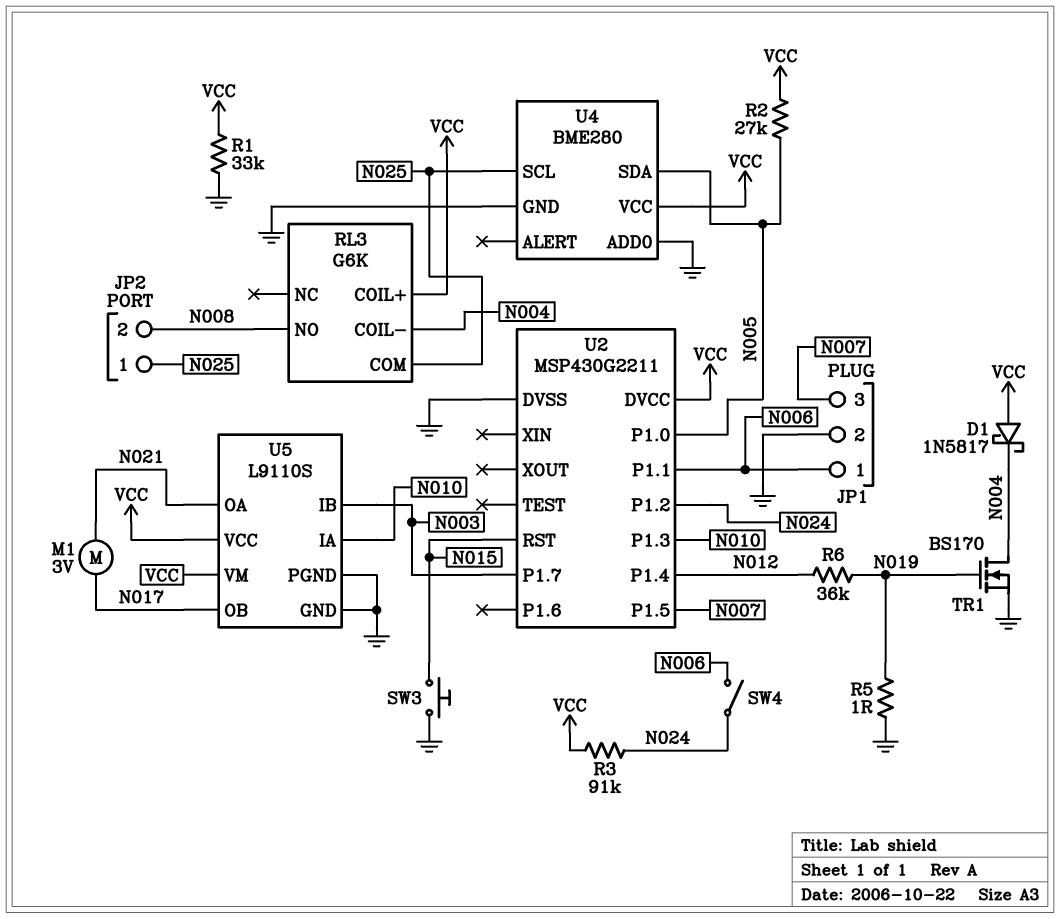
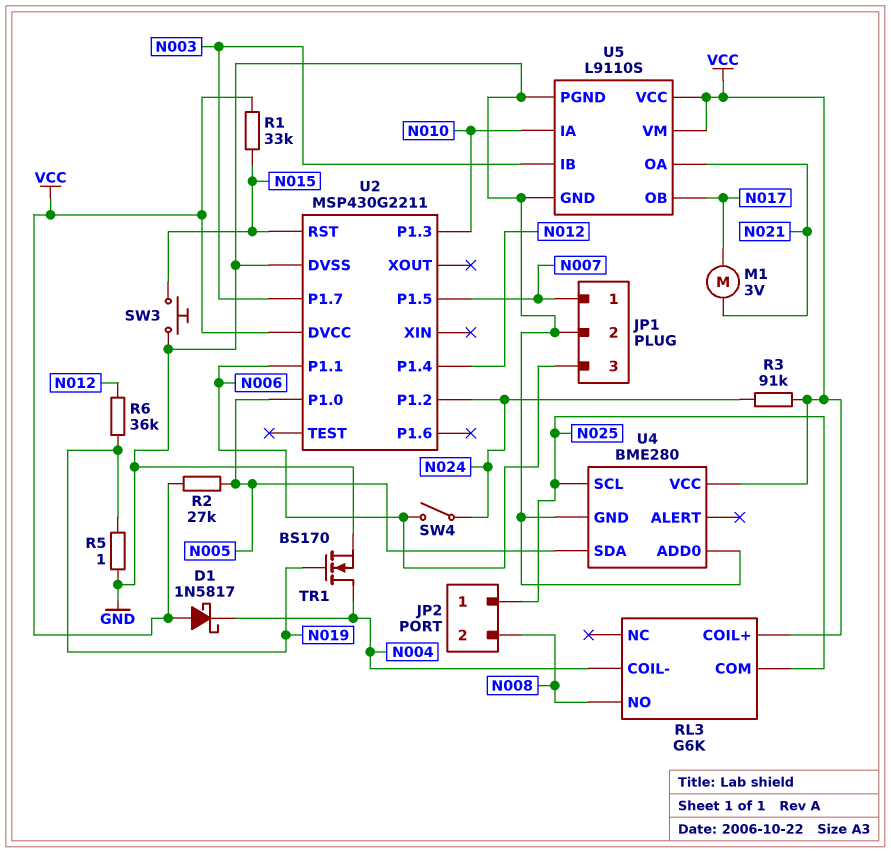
JP1 pin 1: N006 -> N007
JP1 pin 3: N007 -> N006
R1: 33k (GND, VCC) -> 33k (N015, VCC)

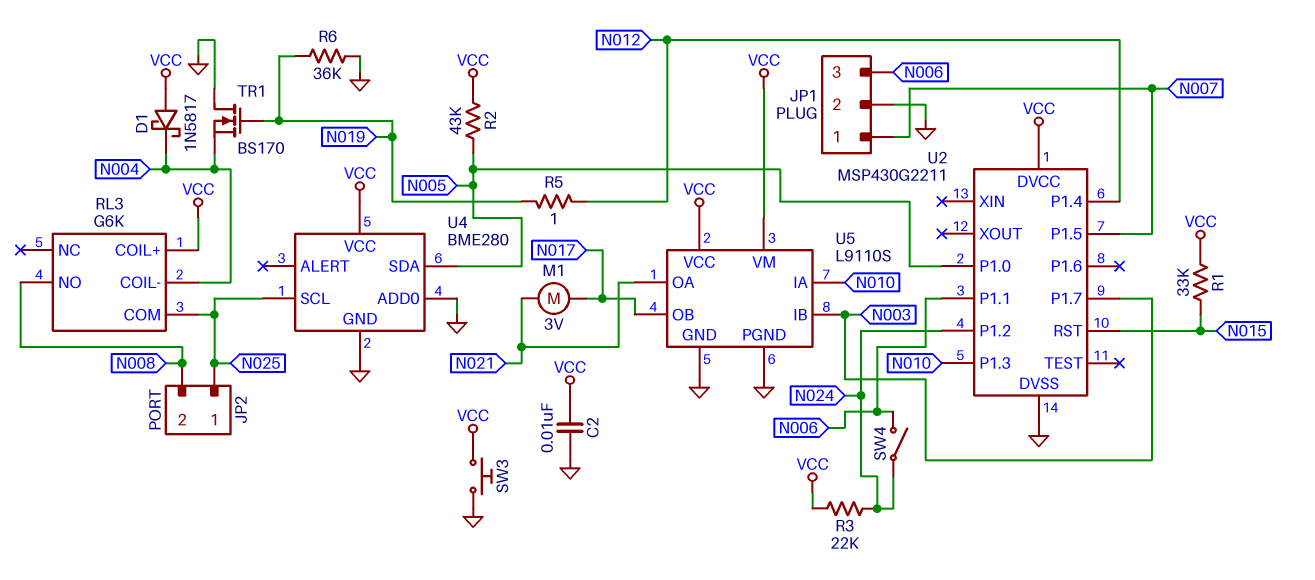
C2: none -> 10nF (GND, VCC)
R2: 27k (N005, VCC) -> 43k (N005, VCC)
R3: 91k (N024, VCC) -> 22k (N024, VCC)
R5: 1 (GND, N019) -> 1 (N012, N019)
R6: 36k (N012, N019) -> 36k (GND, N019)
SW3: button (GND, N015) -> button (GND, VCC)
TR1: NMOS BS170 (G N019, D N004, S GND) -> NMOS BS170 (G N019, D GND, S N004)

